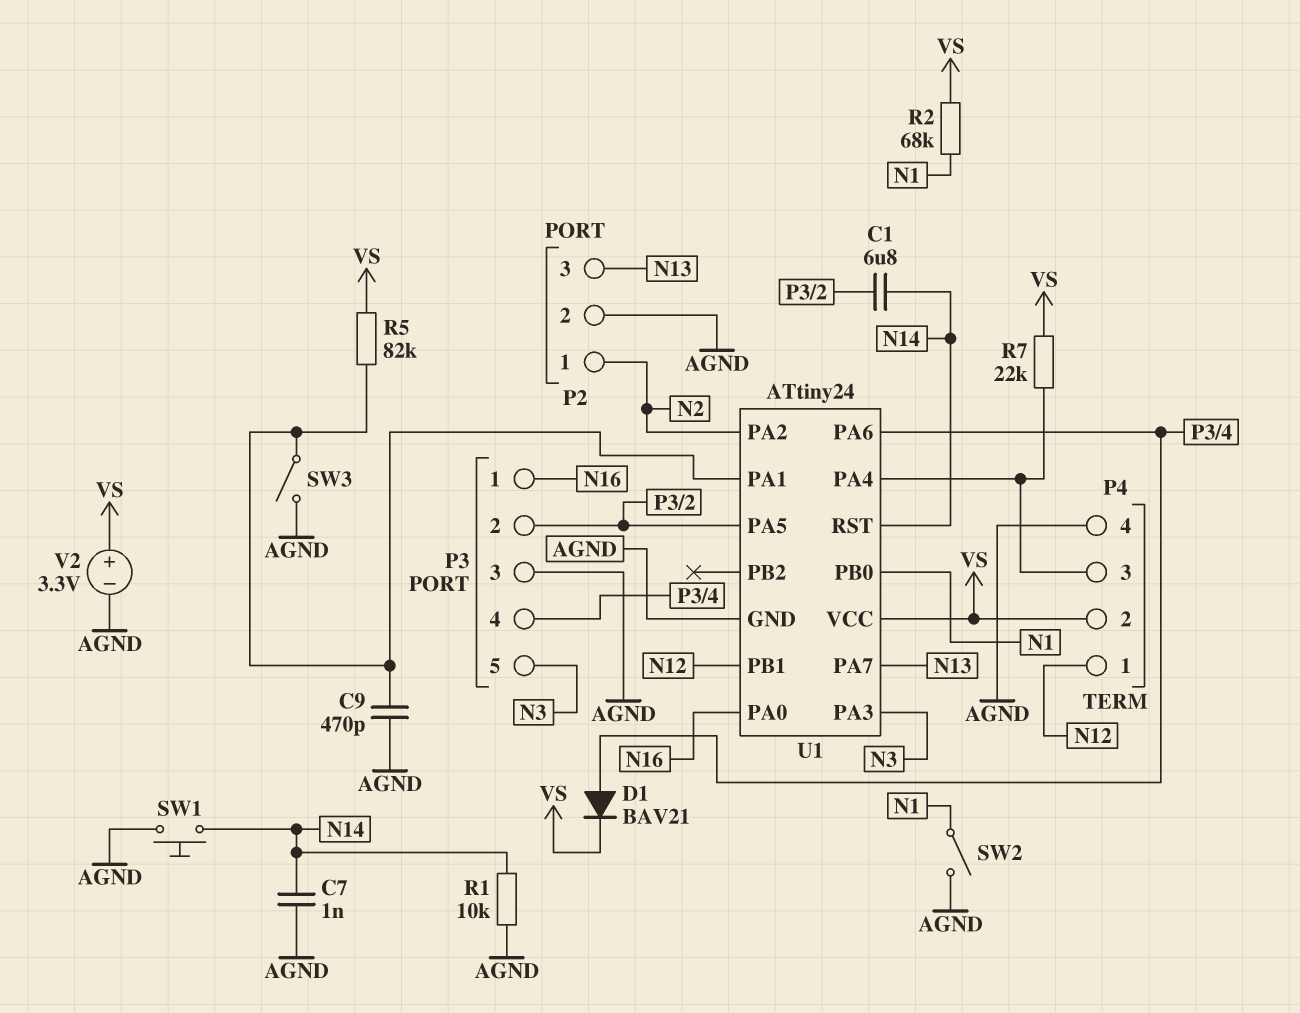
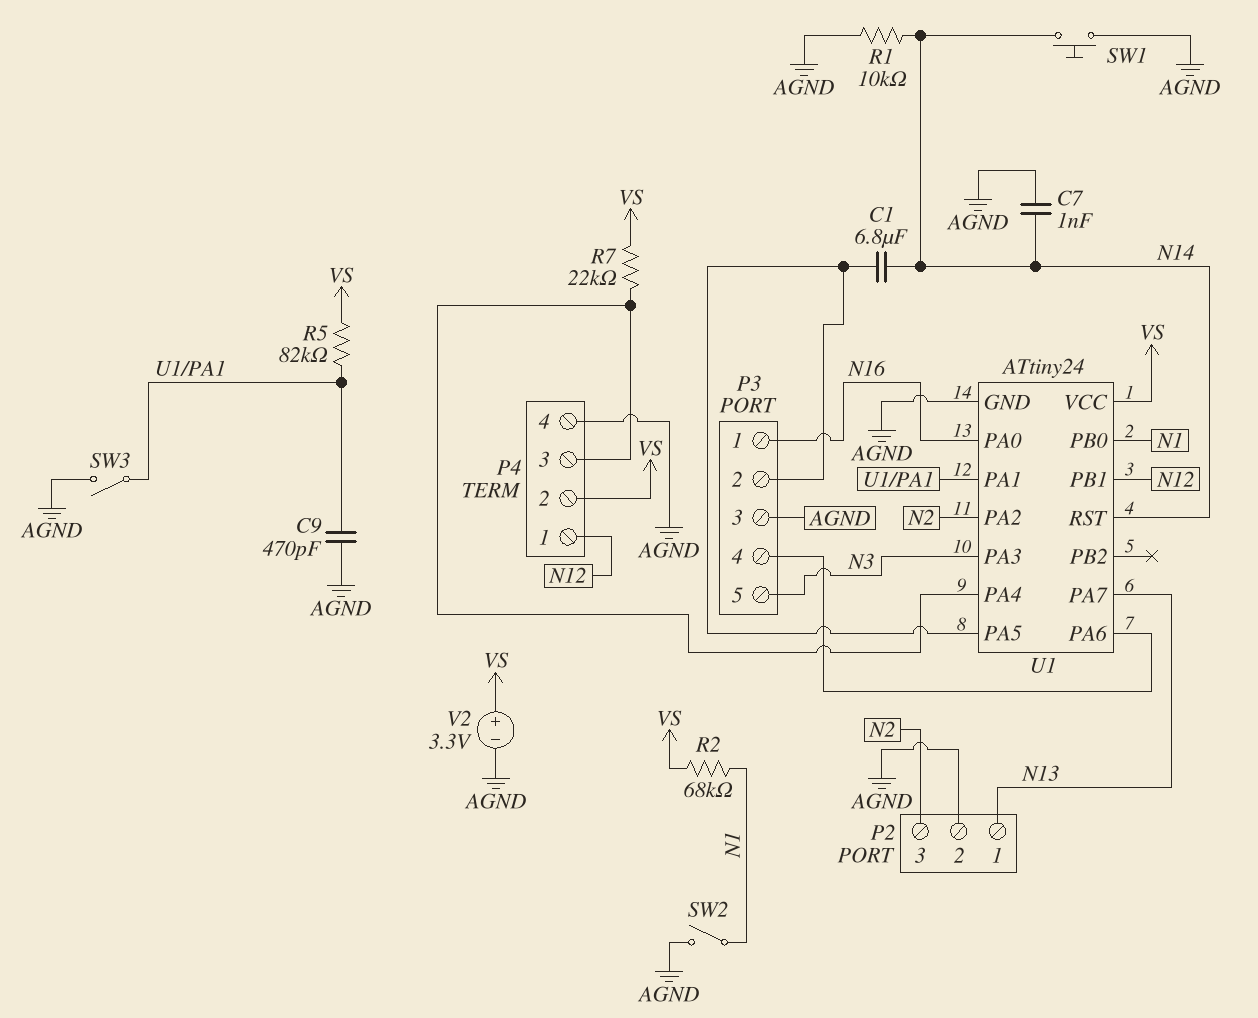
D1: diode BAV21 (A P3/4, K VS) -> none
P2 pin 1: N2 -> N13
P2 pin 3: N13 -> N2

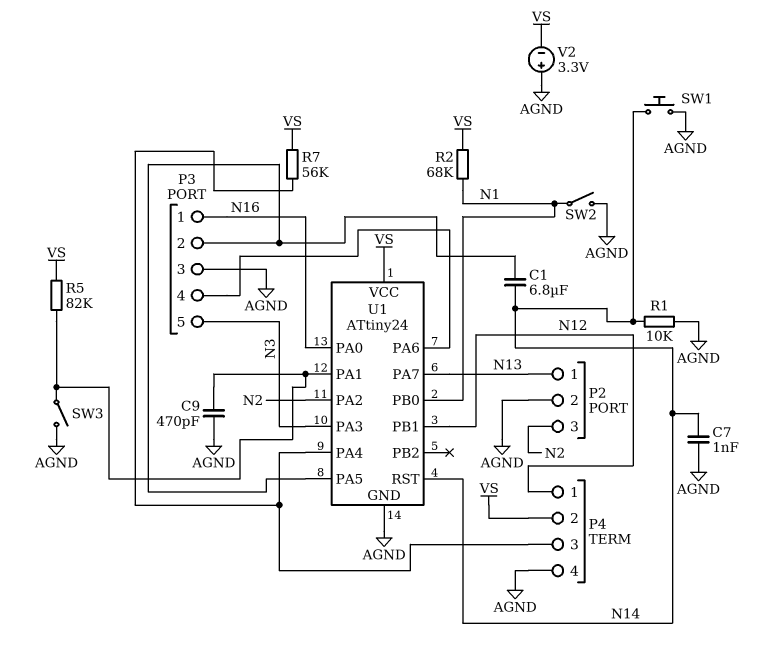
R7: 22k (P4/3, VS) -> 56k (P4/3, VS)
V2: 3.3V (plus VS, minus AGND) -> 3.3V (plus AGND, minus VS)

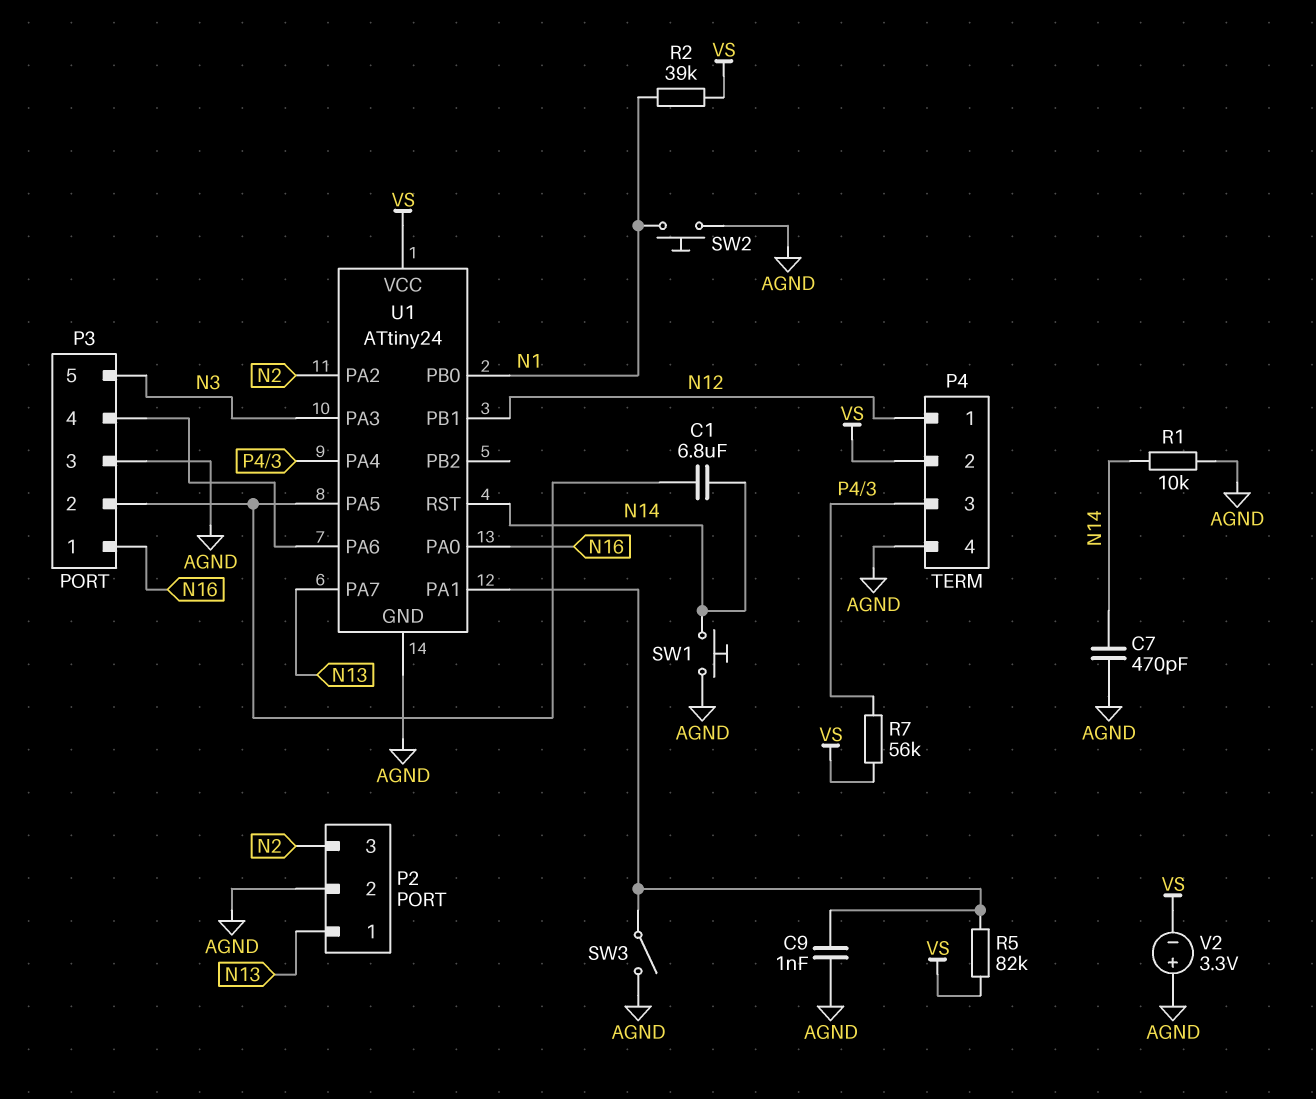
C7: 1nF (AGND, N14) -> 470pF (AGND, N14)
C9: 470pF (AGND, U1/PA1) -> 1nF (AGND, U1/PA1)
R2: 68k (N1, VS) -> 39k (N1, VS)
SW2: switch (AGND, N1) -> button (AGND, N1)

